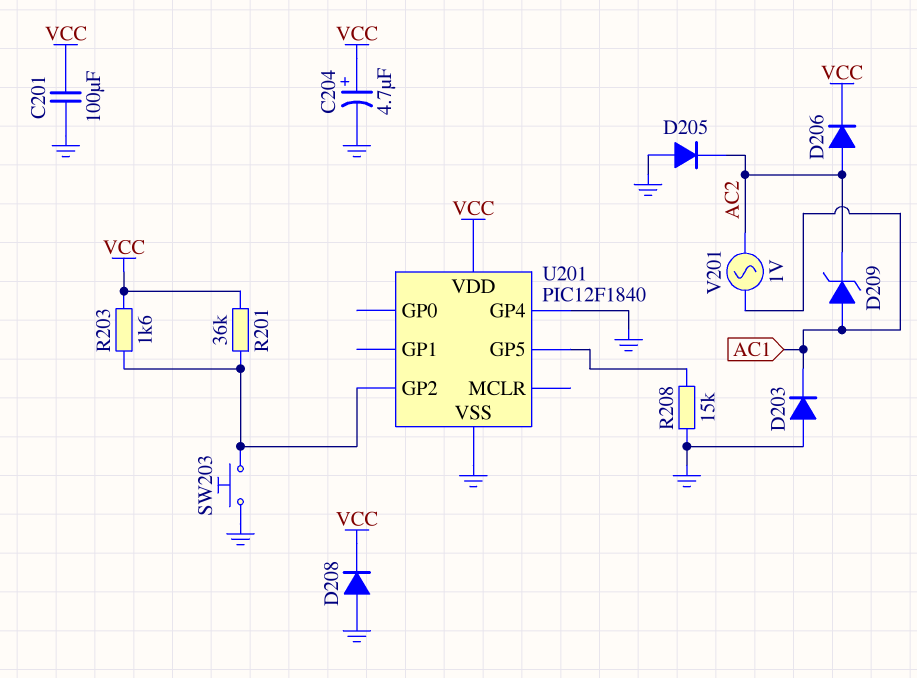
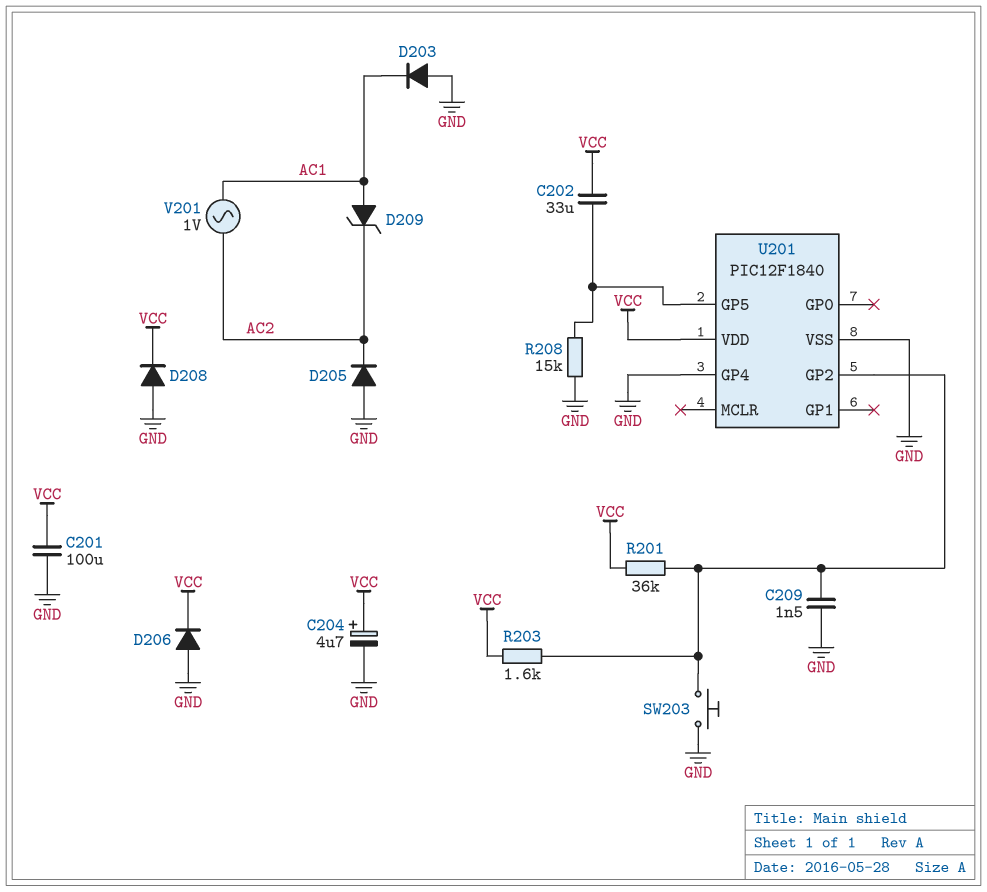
C202: none -> 33uF (U201/GP5, VCC)
C209: none -> 1.5nF (GND, U201/GP2)
D206: diode (A AC2, K VCC) -> diode (A GND, K VCC)

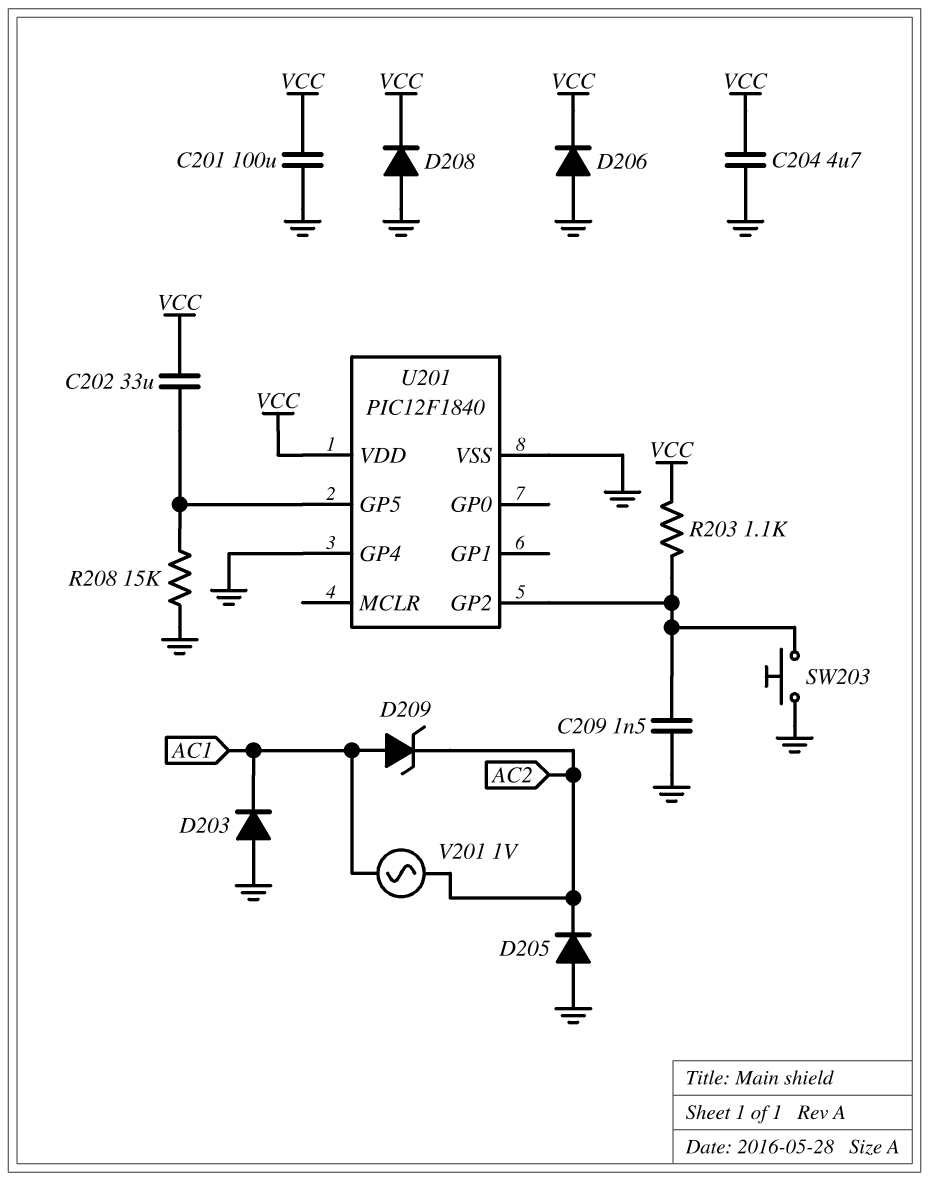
C204: 4.7uF (plus VCC, minus GND) -> 4.7uF (GND, VCC)
R201: 36k (U201/GP2, VCC) -> none
R203: 1.6k (U201/GP2, VCC) -> 1.1k (U201/GP2, VCC)

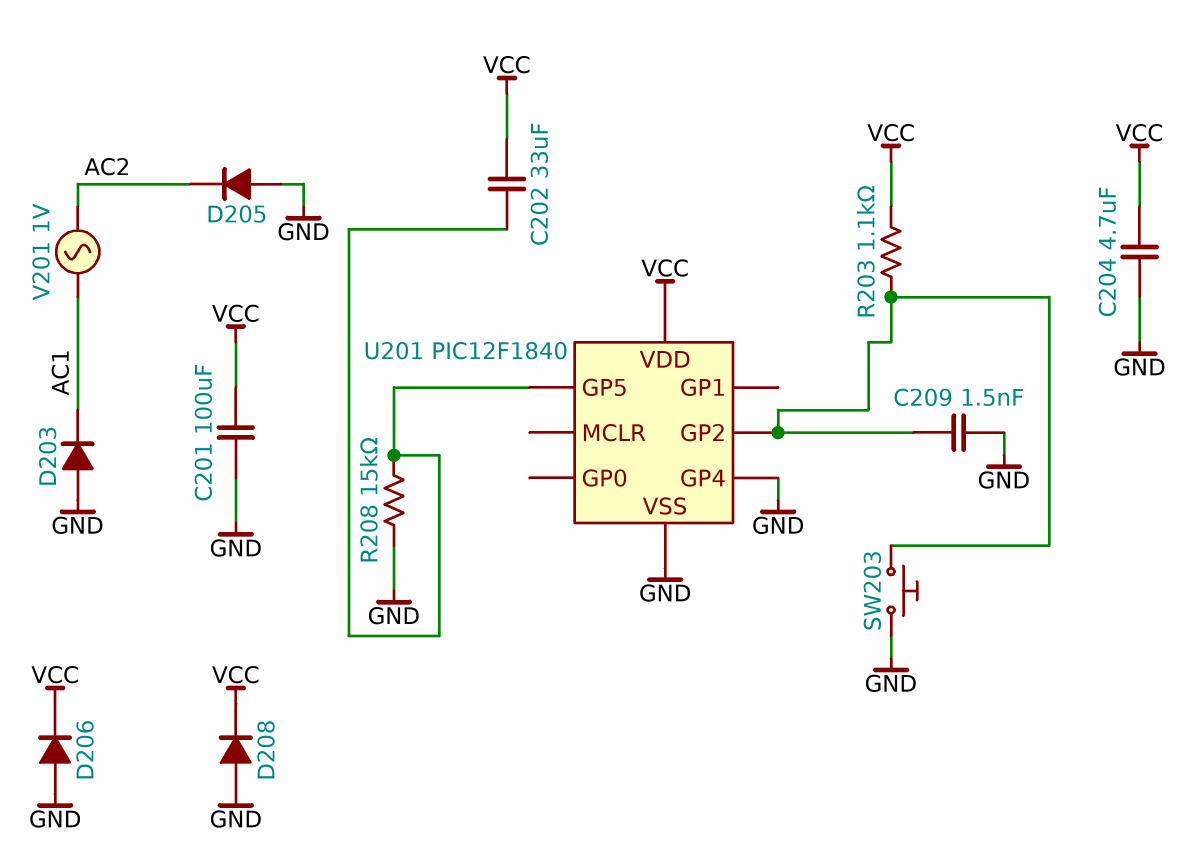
D209: zener (A AC1, K AC2) -> none

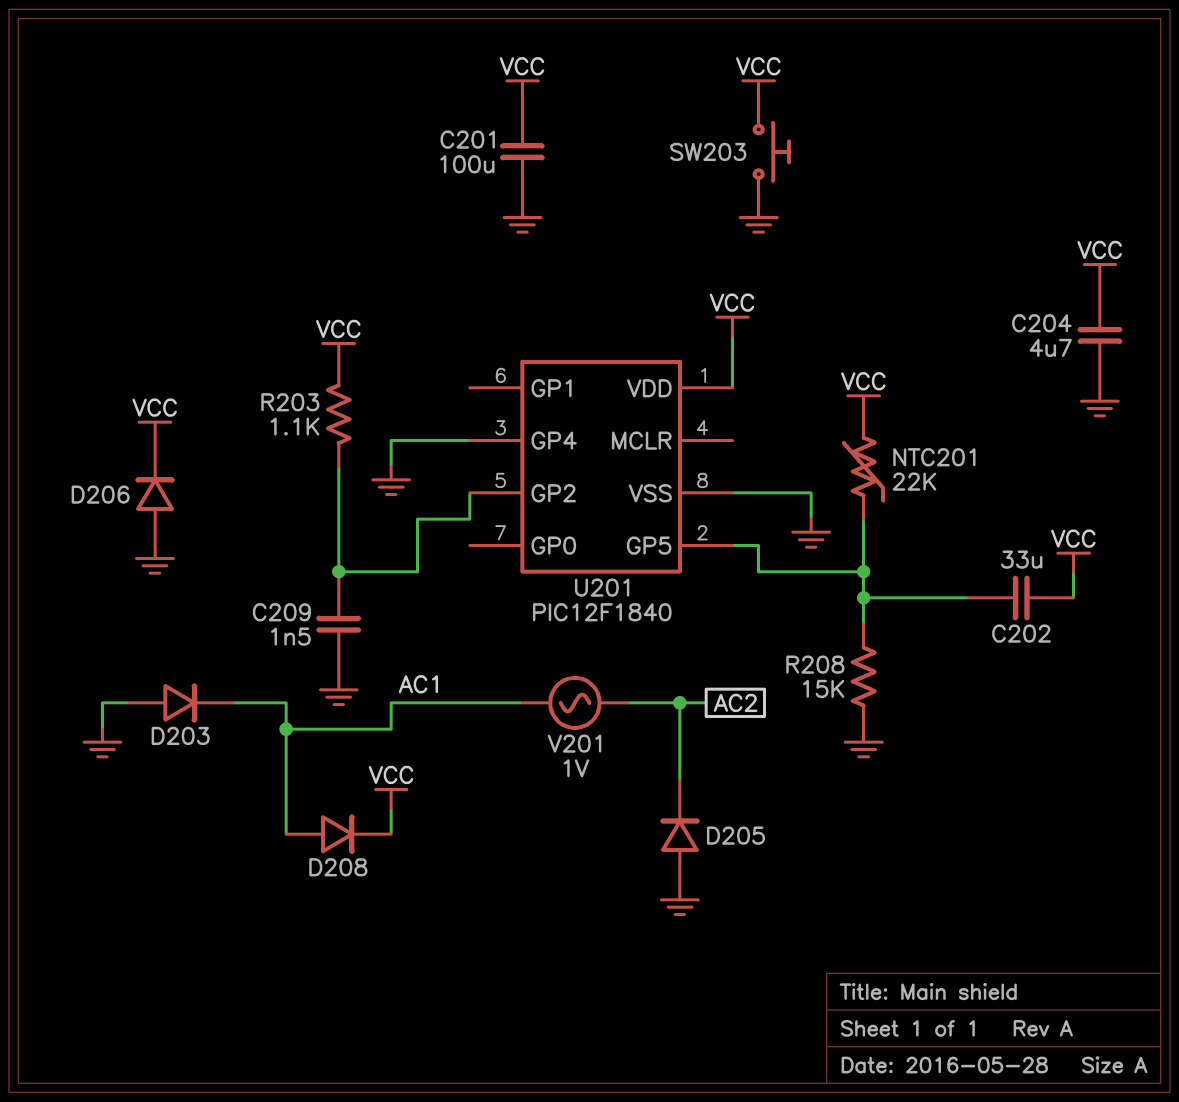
D208: diode (A GND, K VCC) -> diode (A AC1, K VCC)
NTC201: none -> 22k (U201/GP5, VCC)
SW203: button (GND, U201/GP2) -> button (GND, VCC)

